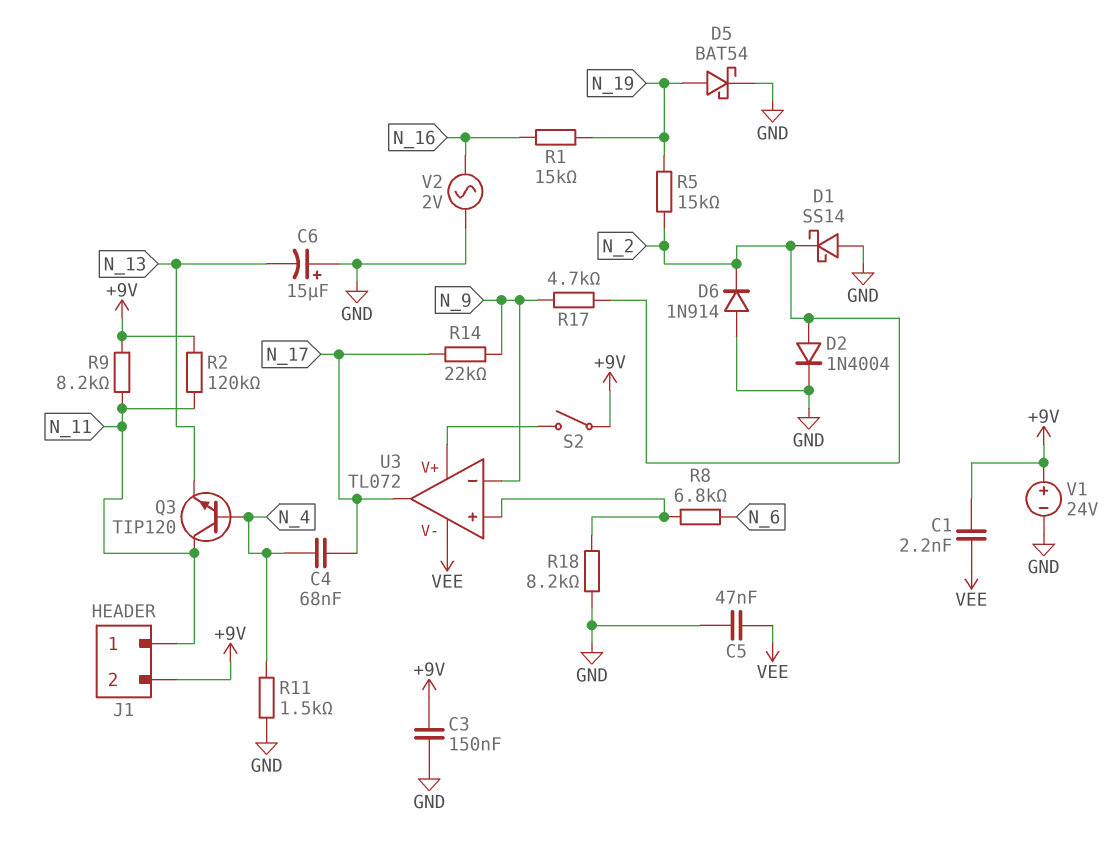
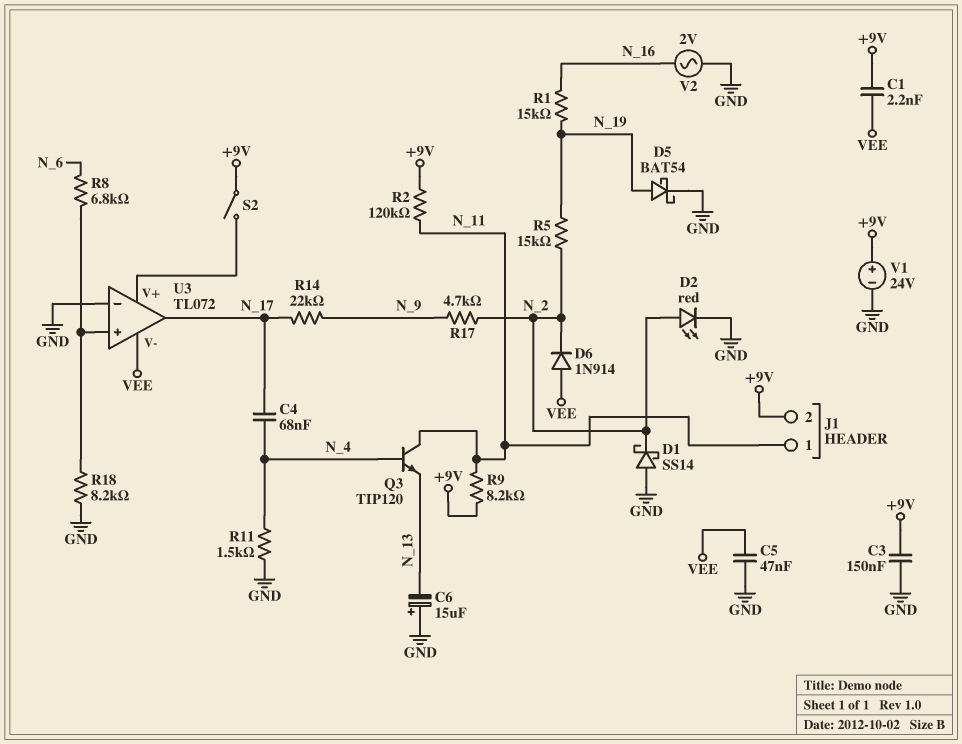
D2: diode 1N4004 (A N_2, K GND) -> LED red (A N_2, K GND)
D6: diode 1N914 (A GND, K N_2) -> diode 1N914 (A VEE, K N_2)
U3 pin in-: N_9 -> GND

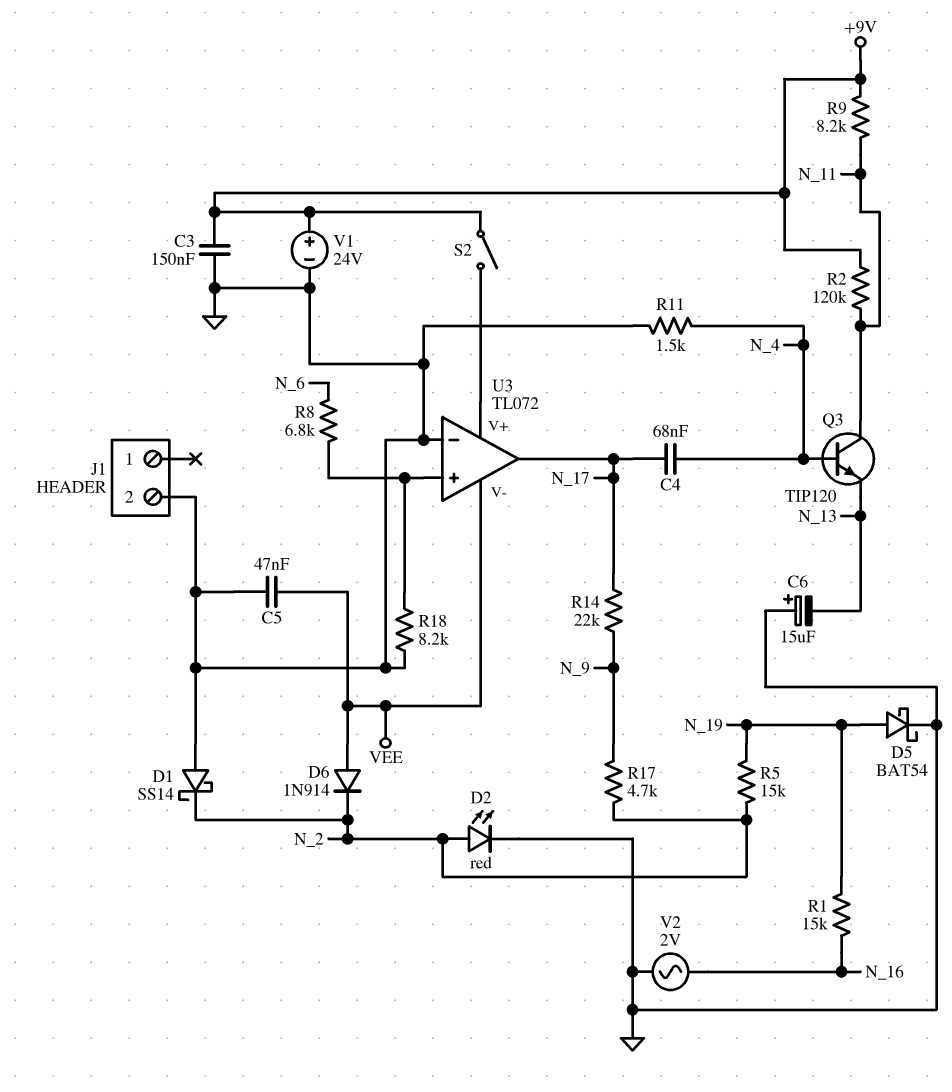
C1: 2.2nF (+9V, VEE) -> none
J1 pin 1: N_11 -> none
J1 pin 2: +9V -> GND

